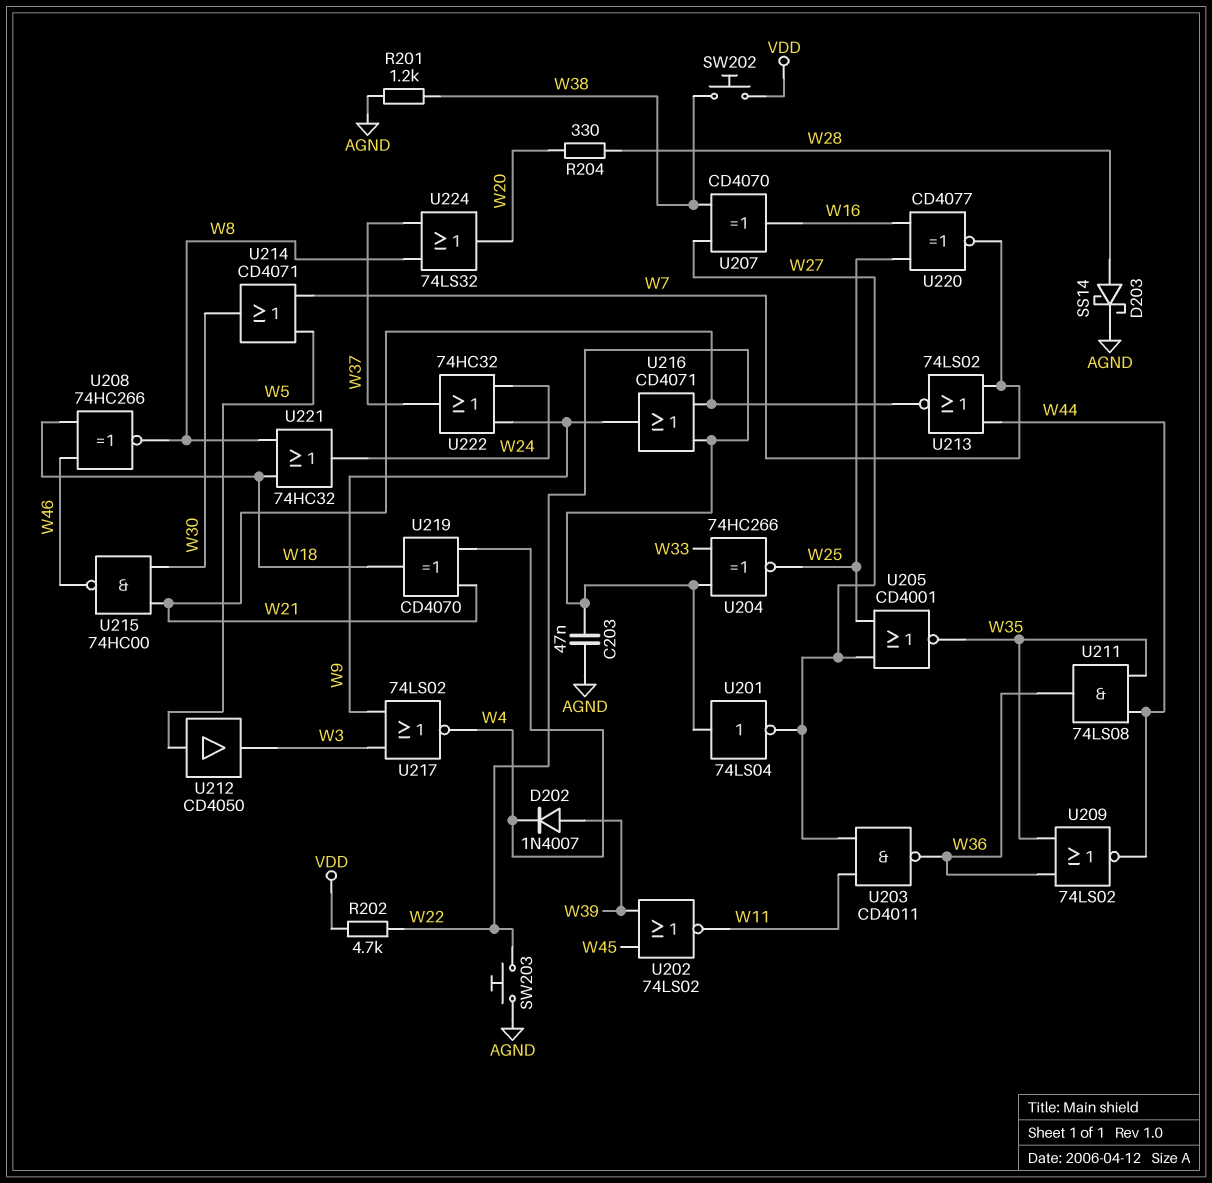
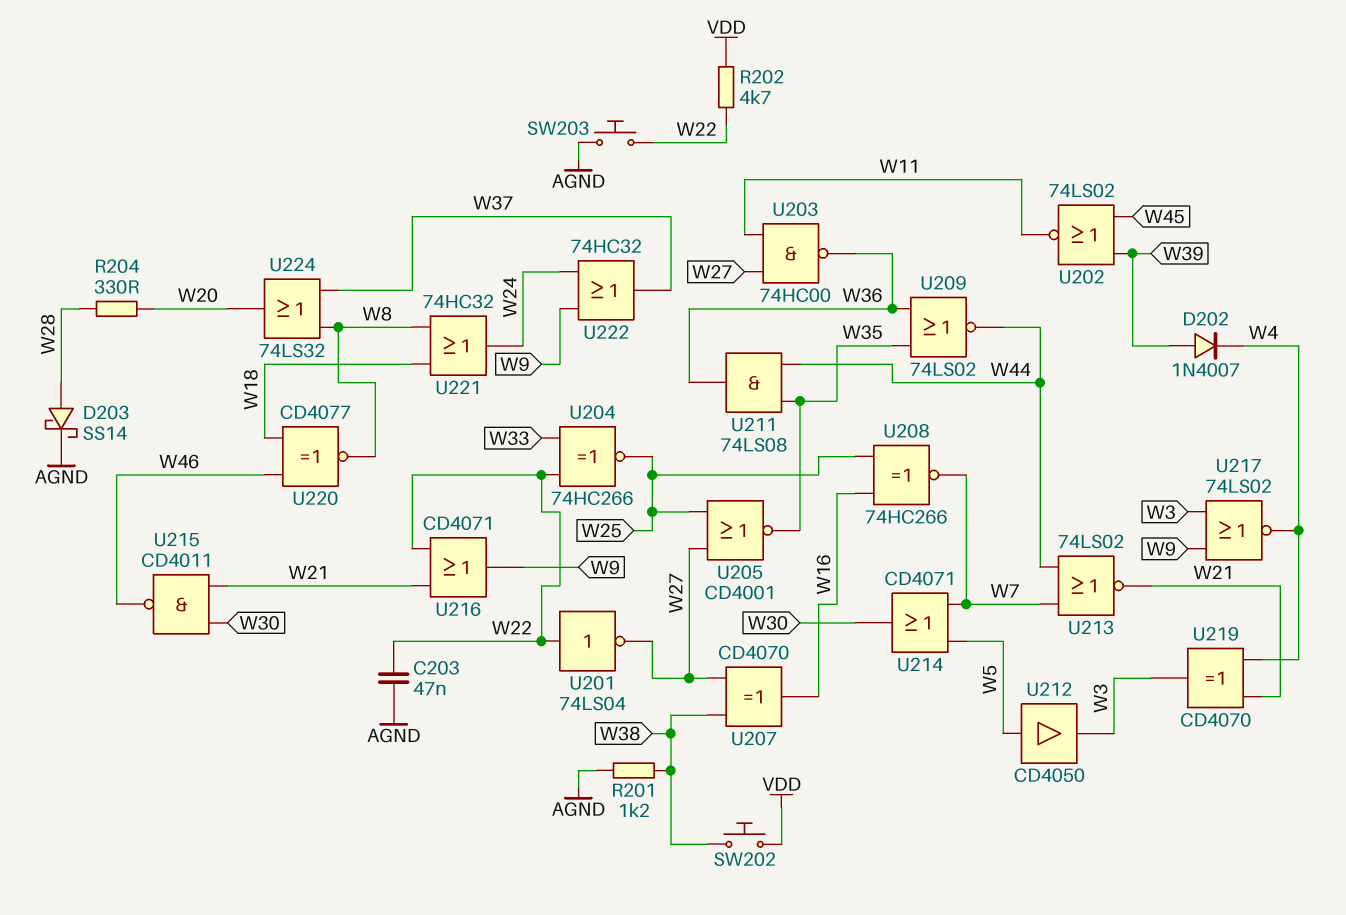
U203: NAND CD4011 (in W11, in W27, out W36) -> NAND 74HC00 (in W11, in W27, out W36)
U208: XNOR 74HC266 (in W18, in W46, out W8) -> XNOR 74HC266 (in W16, in W25, out W7)
U215: NAND 74HC00 (in W21, in W30, out W46) -> NAND CD4011 (in W21, in W30, out W46)
U219: XOR CD4070 (in W4, in W21, out W18) -> XOR CD4070 (in W4, in W21, out W3)
U220: XNOR CD4077 (in W16, in W25, out W7) -> XNOR CD4077 (in W18, in W46, out W8)

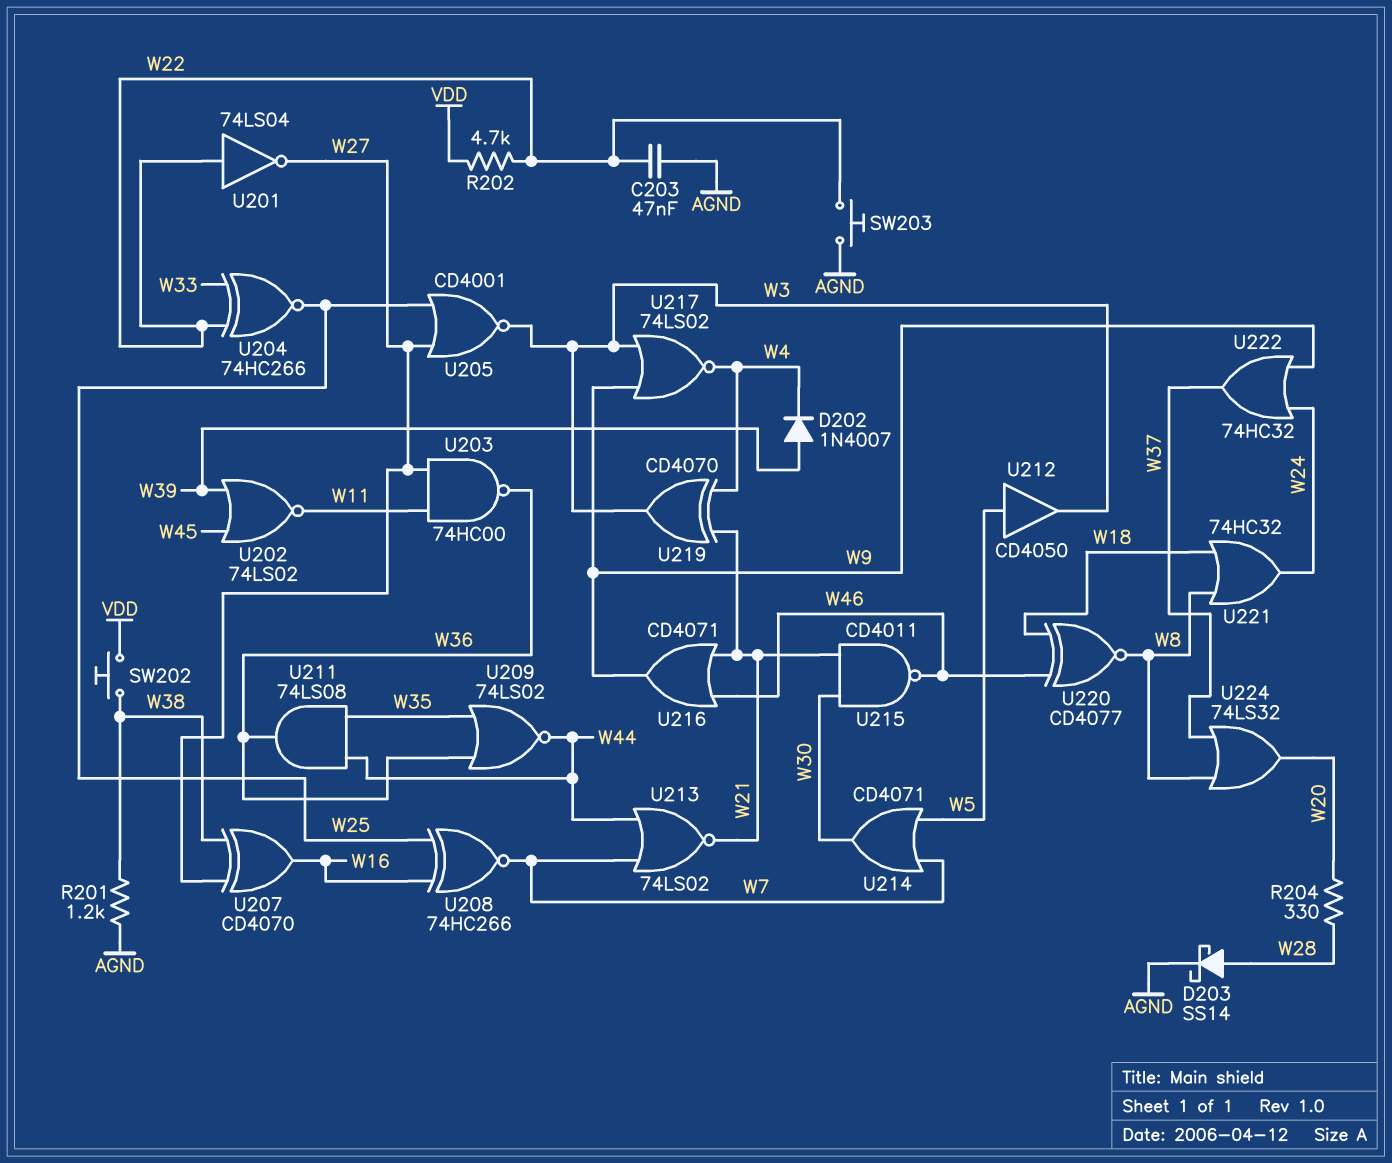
U205: NOR CD4001 (in W25, in W27, out W35) -> NOR CD4001 (in W25, in W27, out W3)
U216: OR CD4071 (in W21, in W22, out W9) -> OR CD4071 (in W21, in W46, out W9)

